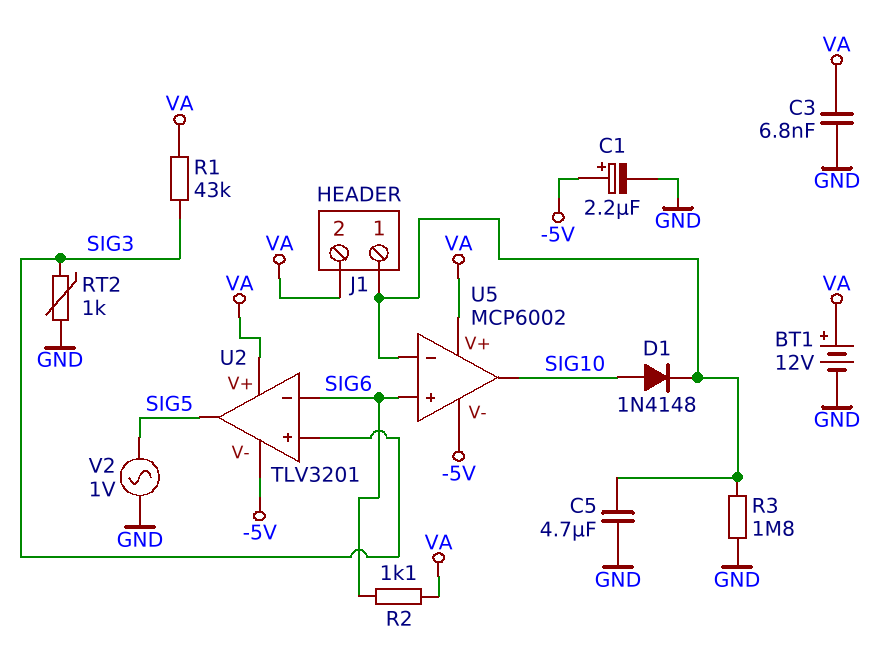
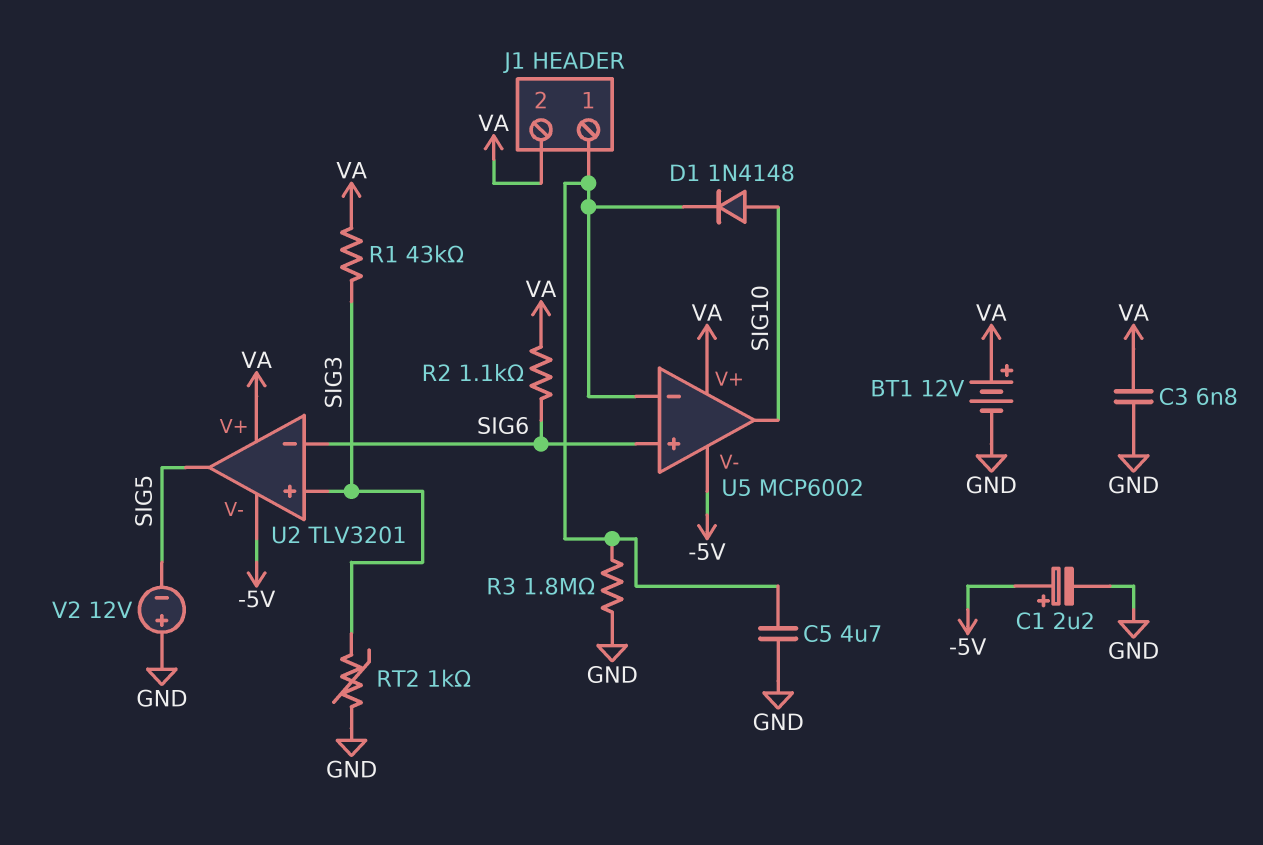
V2: AC 1V (GND, SIG5) -> 12V (plus GND, minus SIG5)

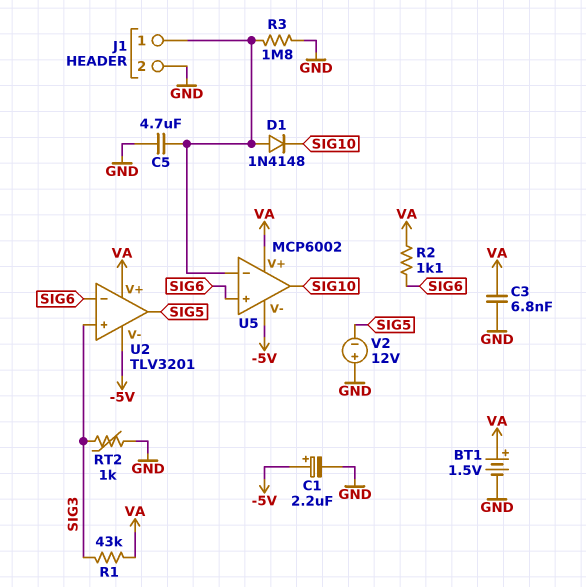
BT1: 12V (plus VA, minus GND) -> 1.5V (plus VA, minus GND)
D1: diode 1N4148 (A SIG10, K J1/1) -> diode 1N4148 (A J1/1, K SIG10)
J1 pin 2: VA -> GND

